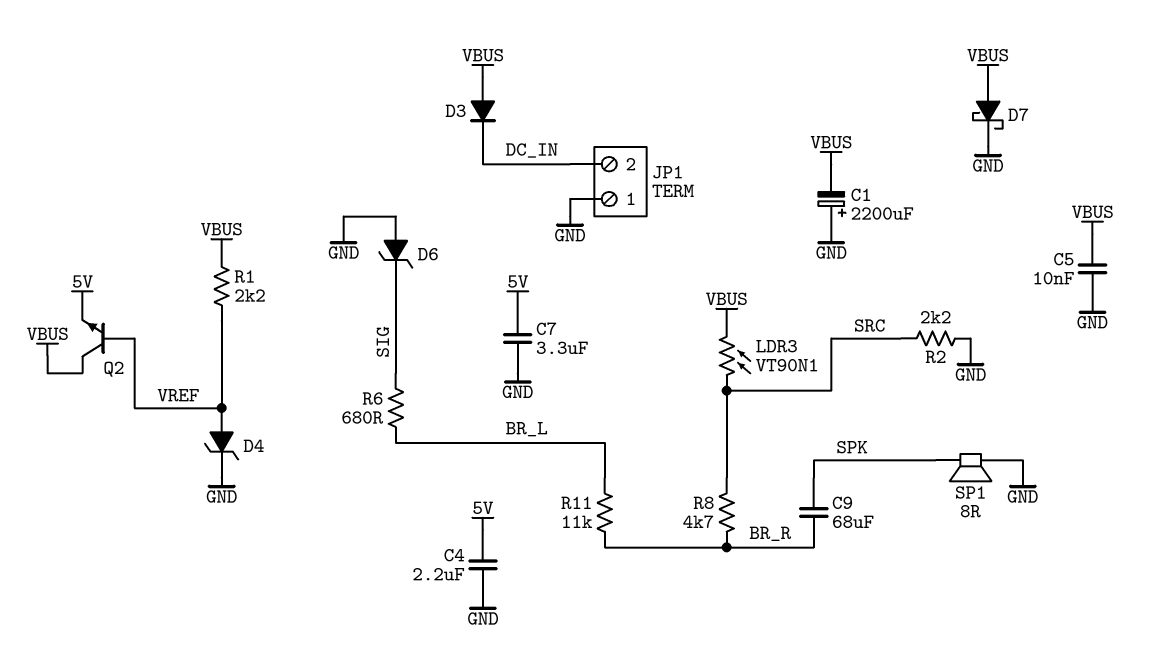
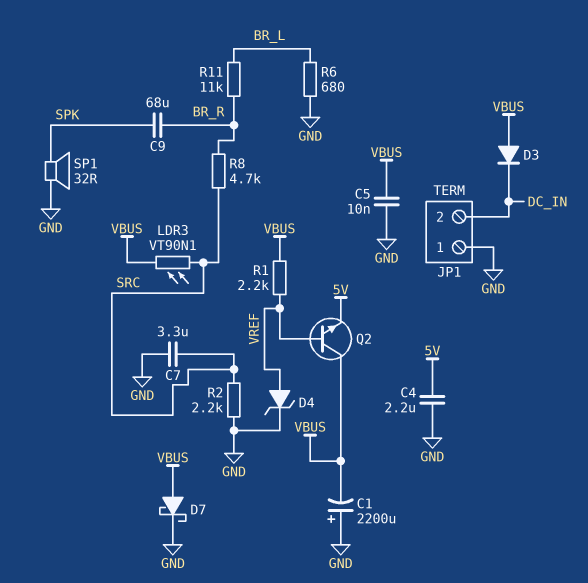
C7: 3.3uF (5V, GND) -> 3.3uF (GND, SRC)
D6: zener (A GND, K SIG) -> none
R6: 680 (BR_L, SIG) -> 680 (BR_L, GND)
SP1: speaker 8R (GND, SPK) -> speaker 32R (GND, SPK)

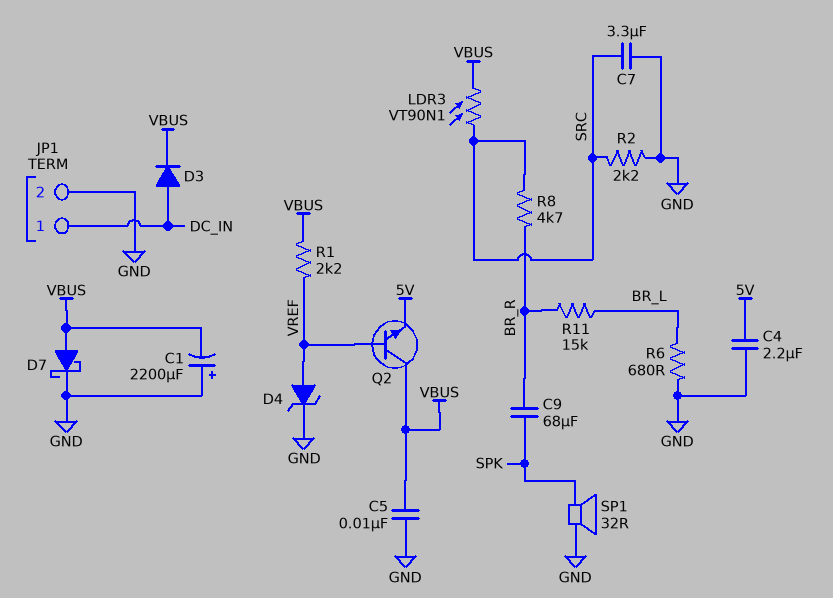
D3: diode (A VBUS, K DC_IN) -> diode (A DC_IN, K VBUS)
JP1 pin 1: GND -> DC_IN
JP1 pin 2: DC_IN -> GND
R11: 11k (BR_L, BR_R) -> 15k (BR_L, BR_R)

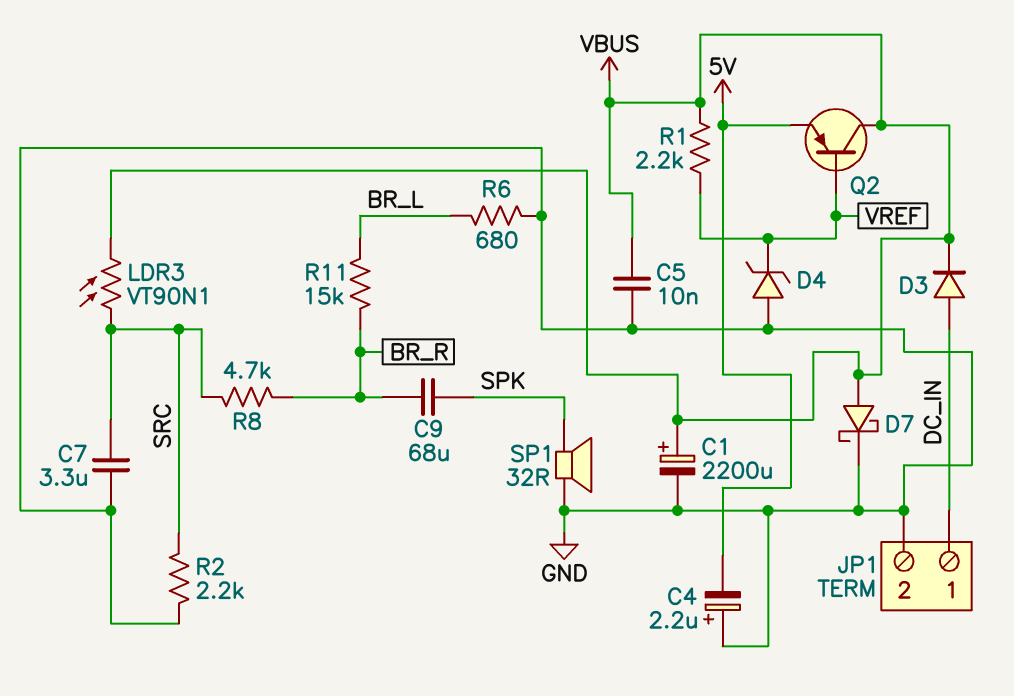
C1: 2200uF (plus GND, minus VBUS) -> 2200uF (plus VBUS, minus GND)
C4: 2.2uF (5V, GND) -> 2.2uF (plus GND, minus 5V)
D4: zener (A VREF, K GND) -> zener (A GND, K VREF)
Q2: NPN (B VREF, C VBUS, E 5V) -> PNP (B VREF, C VBUS, E 5V)

